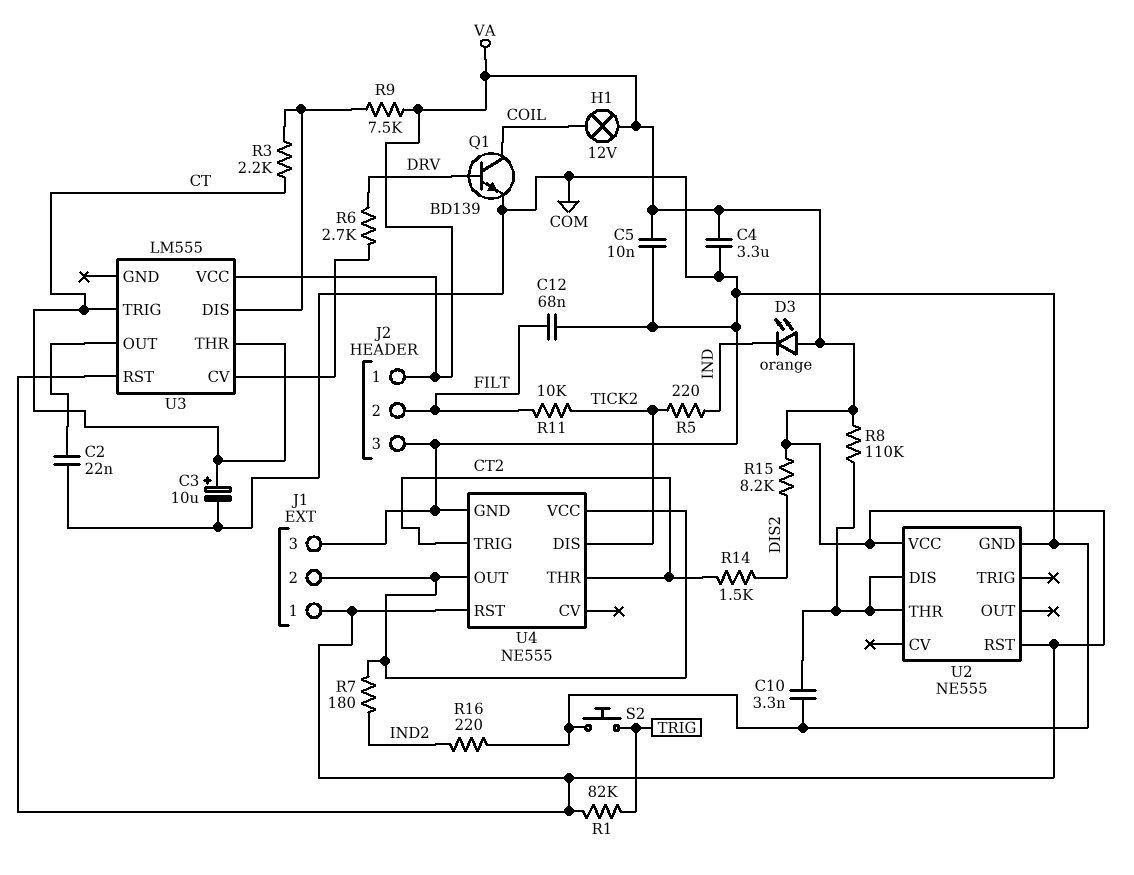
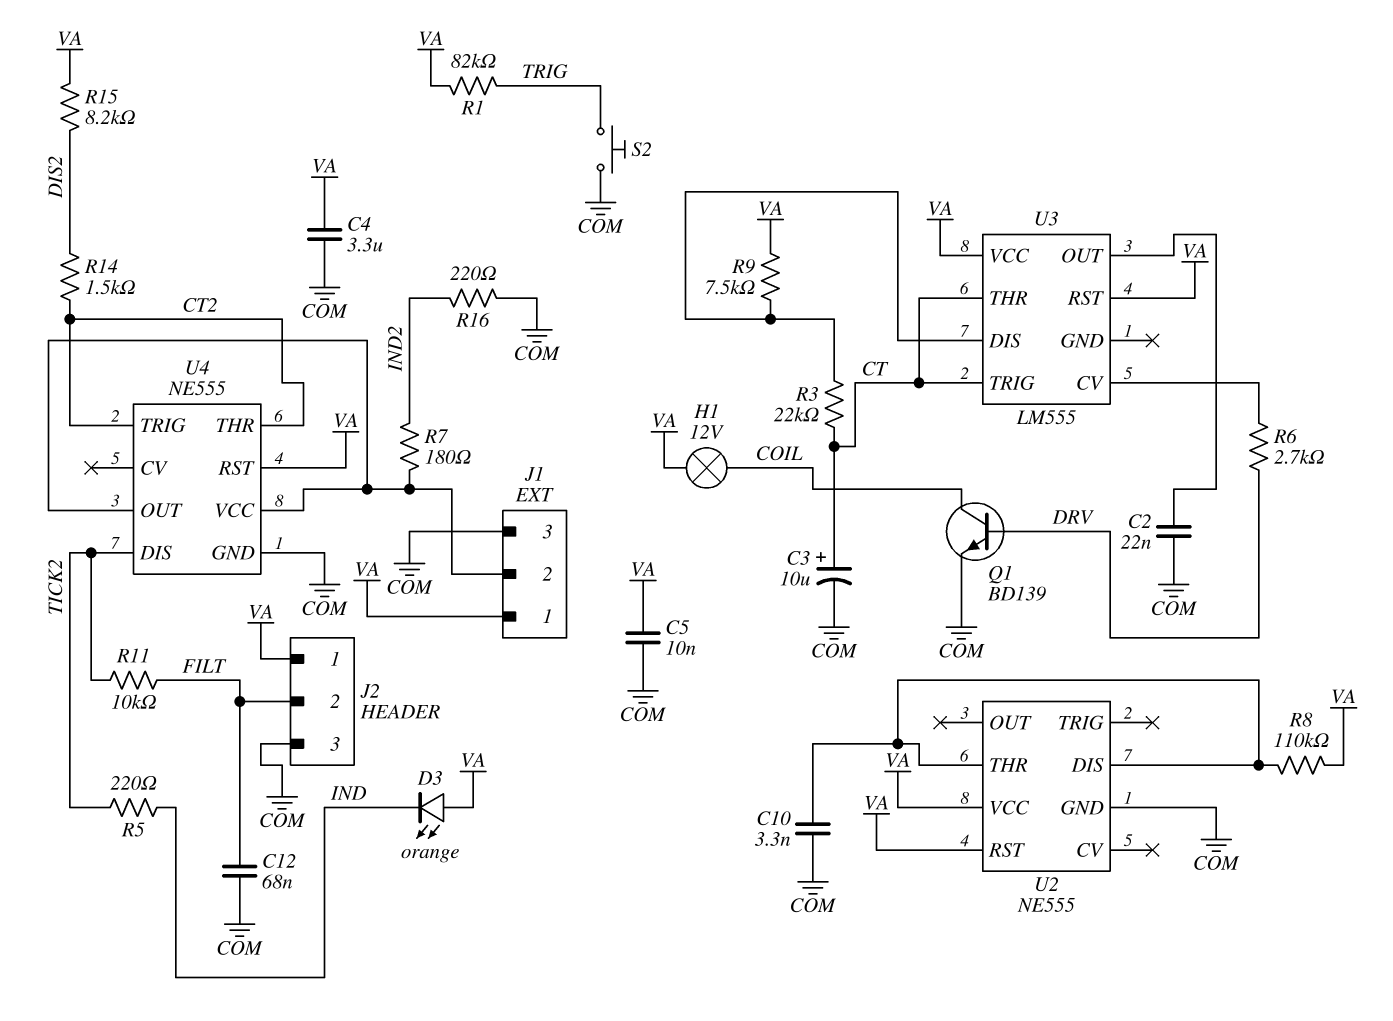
R3: 2.2k (CT, U3/DIS) -> 22k (CT, U3/DIS)

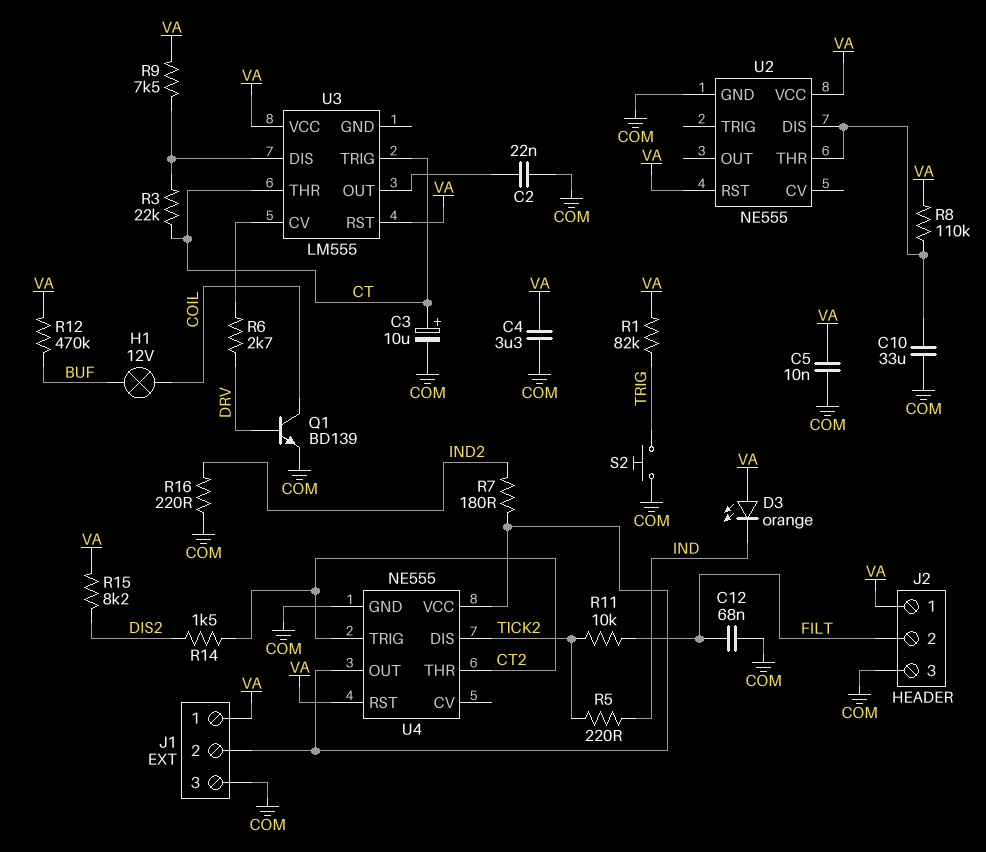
C10: 3.3nF (COM, U2/DIS) -> 33uF (COM, U2/DIS)
H1: lamp 12V (COIL, VA) -> lamp 12V (BUF, COIL)
R12: none -> 470k (BUF, VA)

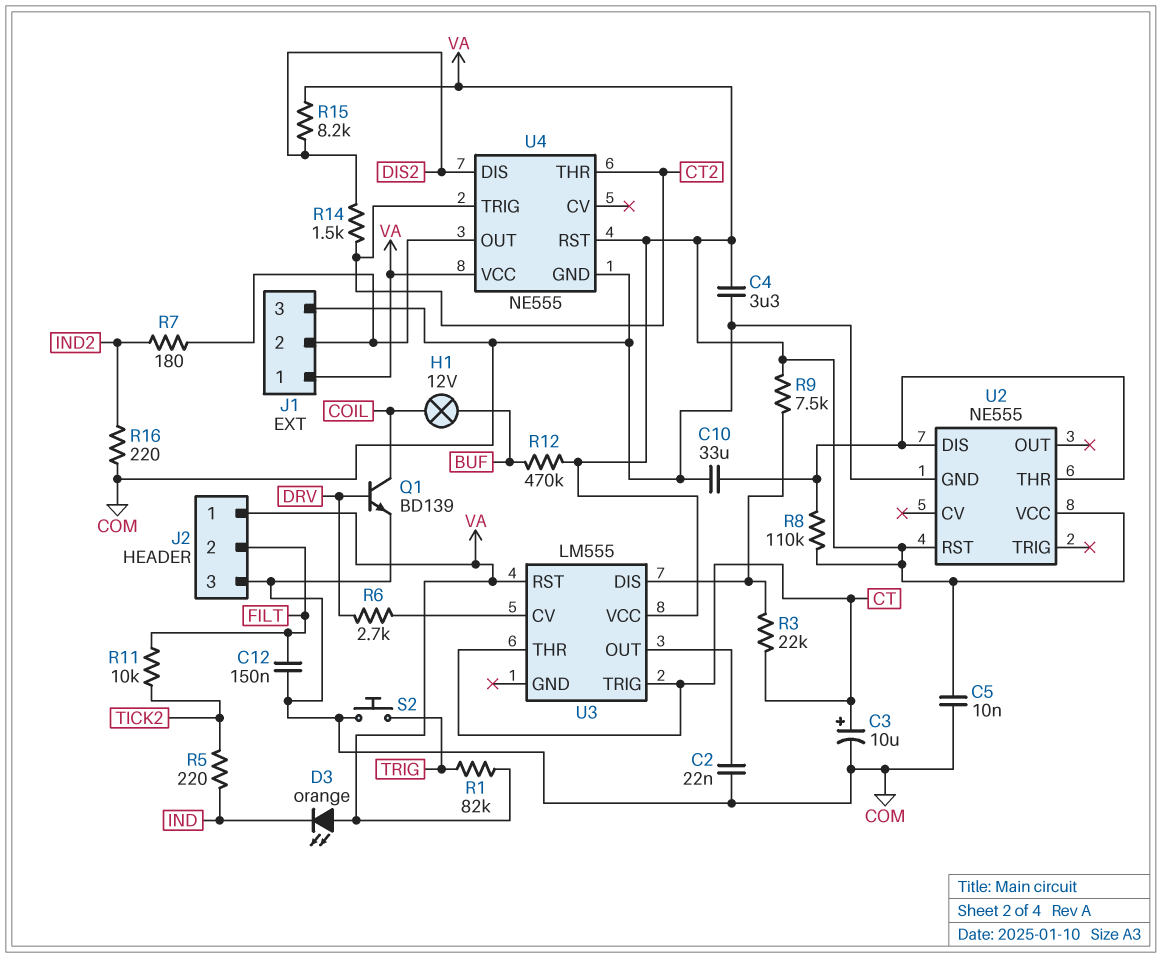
C12: 68nF (COM, FILT) -> 150nF (COM, FILT)
U4 pin DIS: TICK2 -> DIS2
U4 pin VCC: J1/2 -> VA

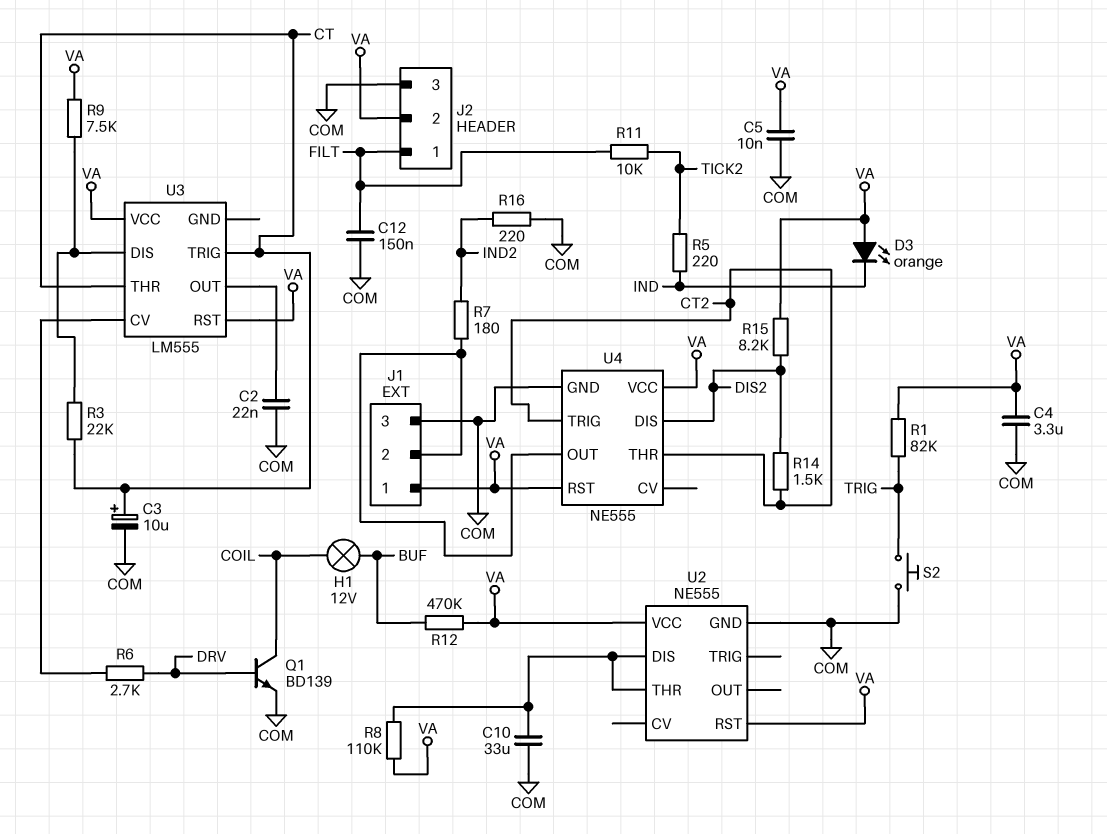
J2 pin 1: VA -> FILT
J2 pin 2: FILT -> VA

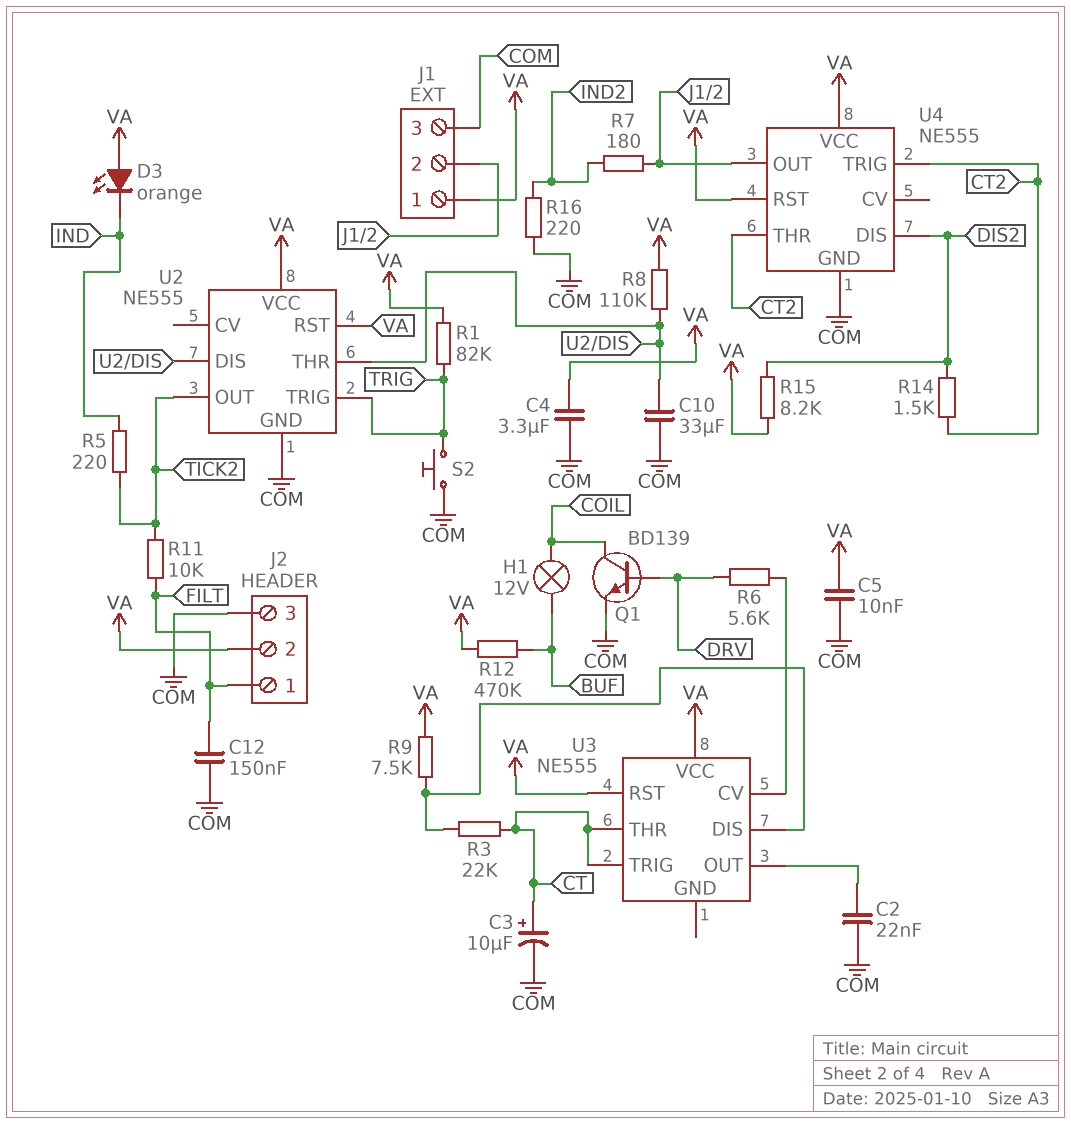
R6: 2.7k (DRV, U3/CV) -> 5.6k (DRV, U3/CV)
U2 pin OUT: none -> TICK2
U2 pin TRIG: none -> TRIG
U3: LM555 -> NE555

